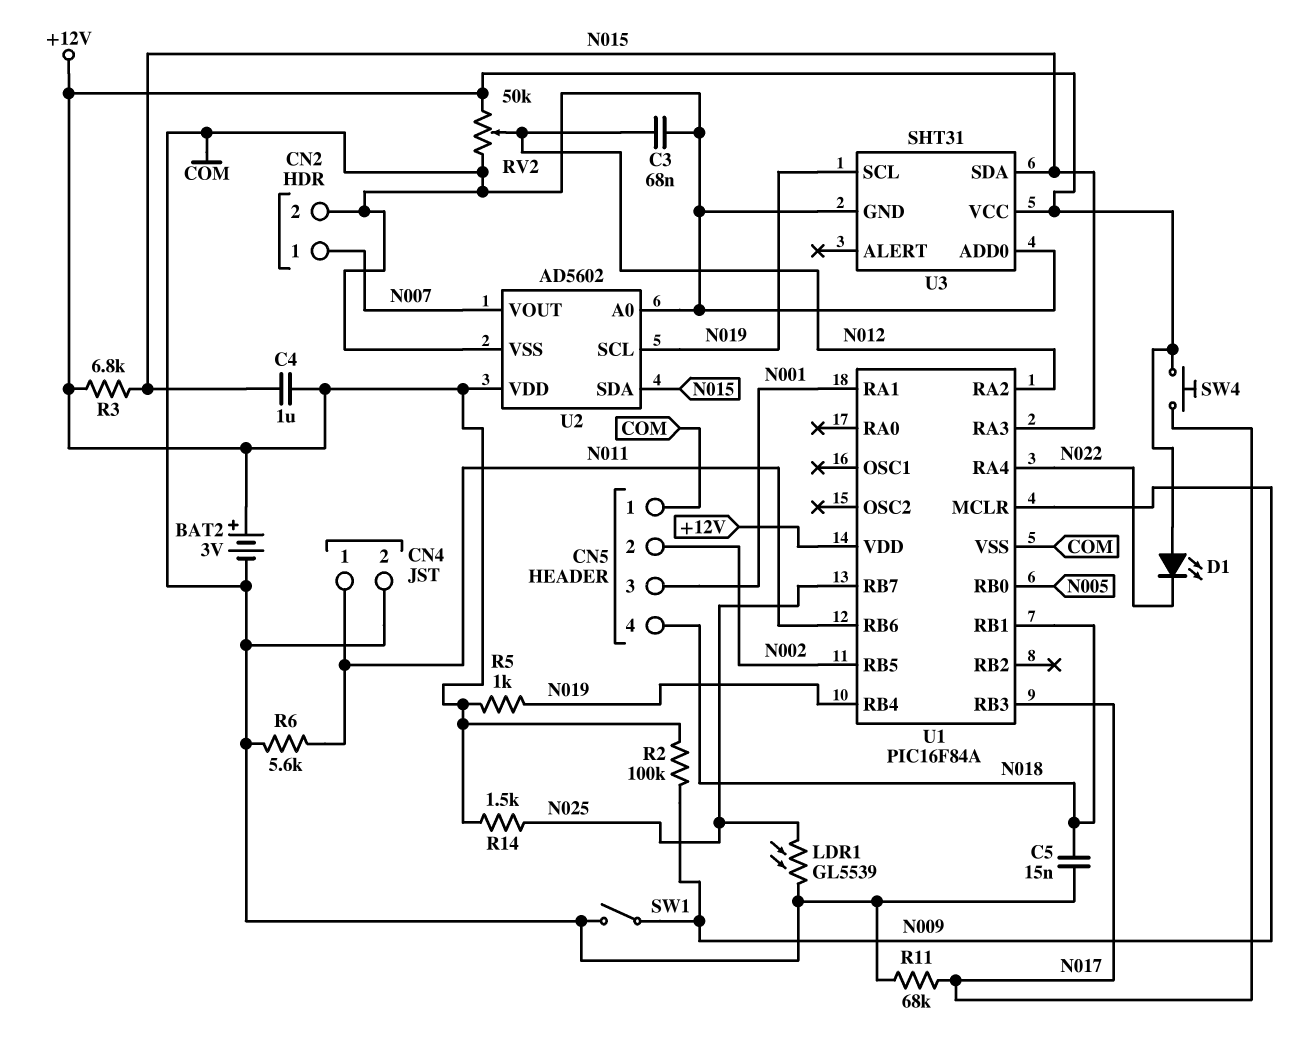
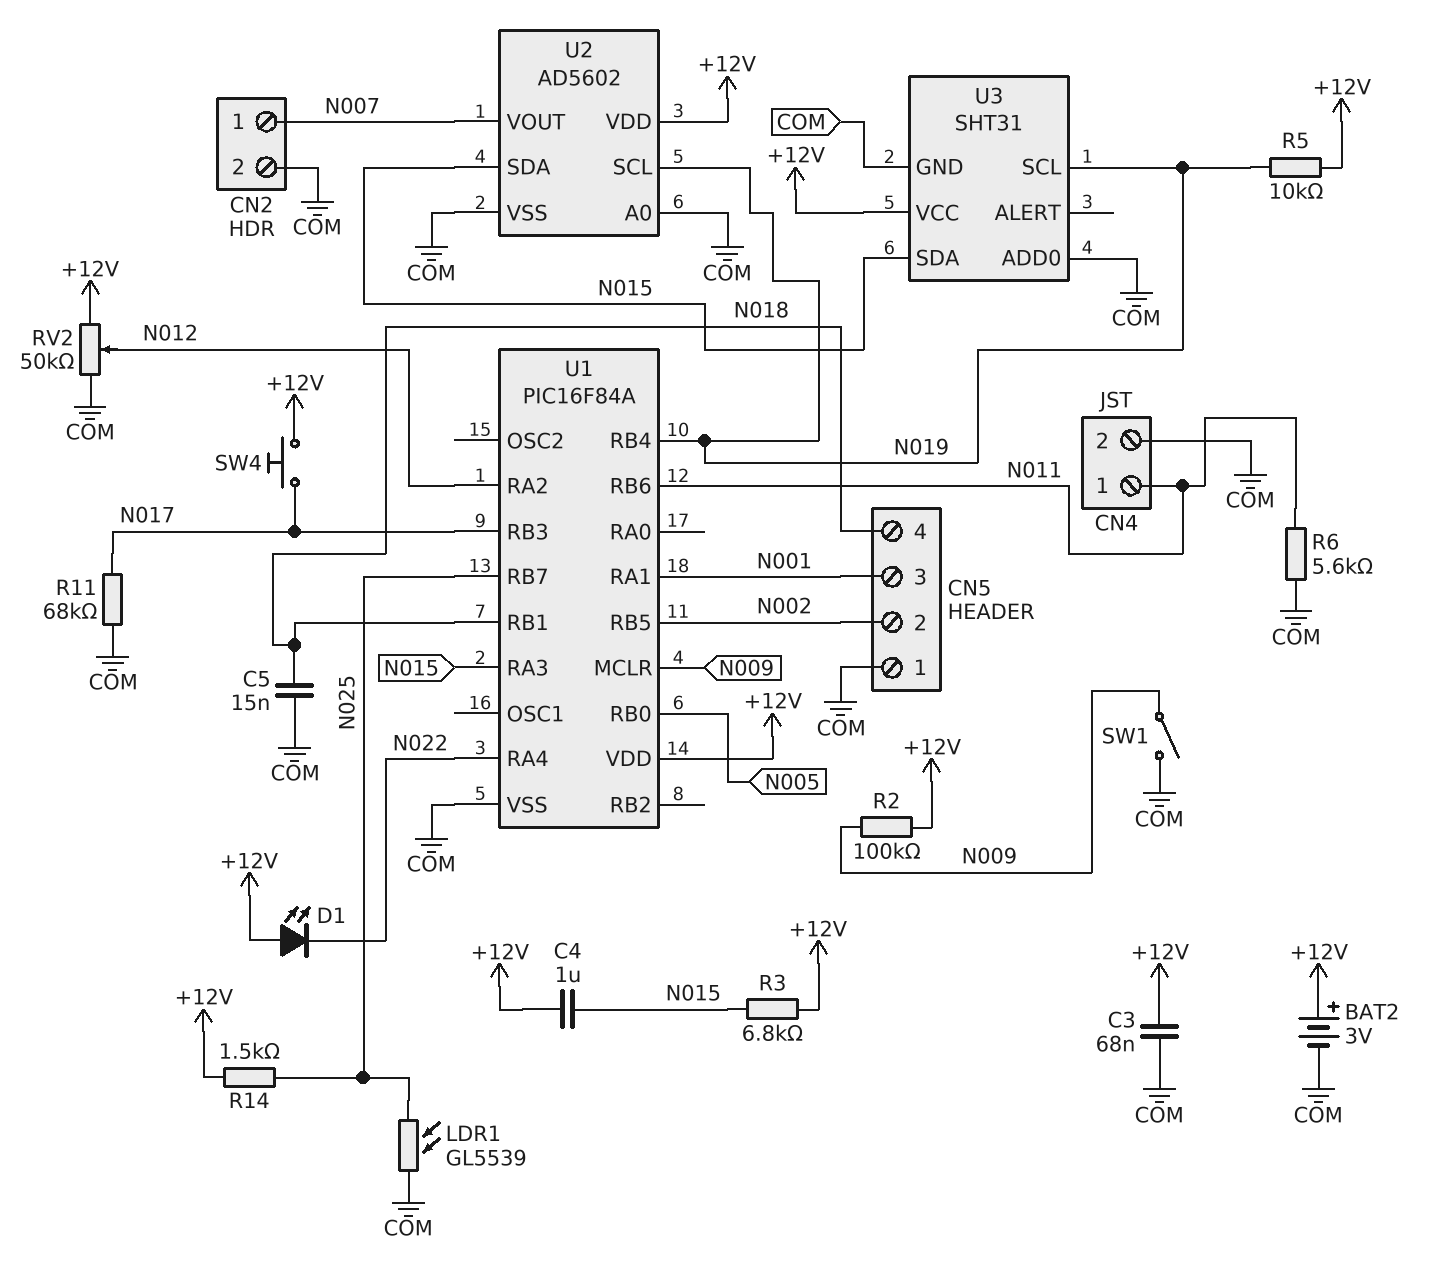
C3: 68nF (COM, N012) -> 68nF (+12V, COM)
R5: 1k (+12V, N019) -> 10k (+12V, N019)

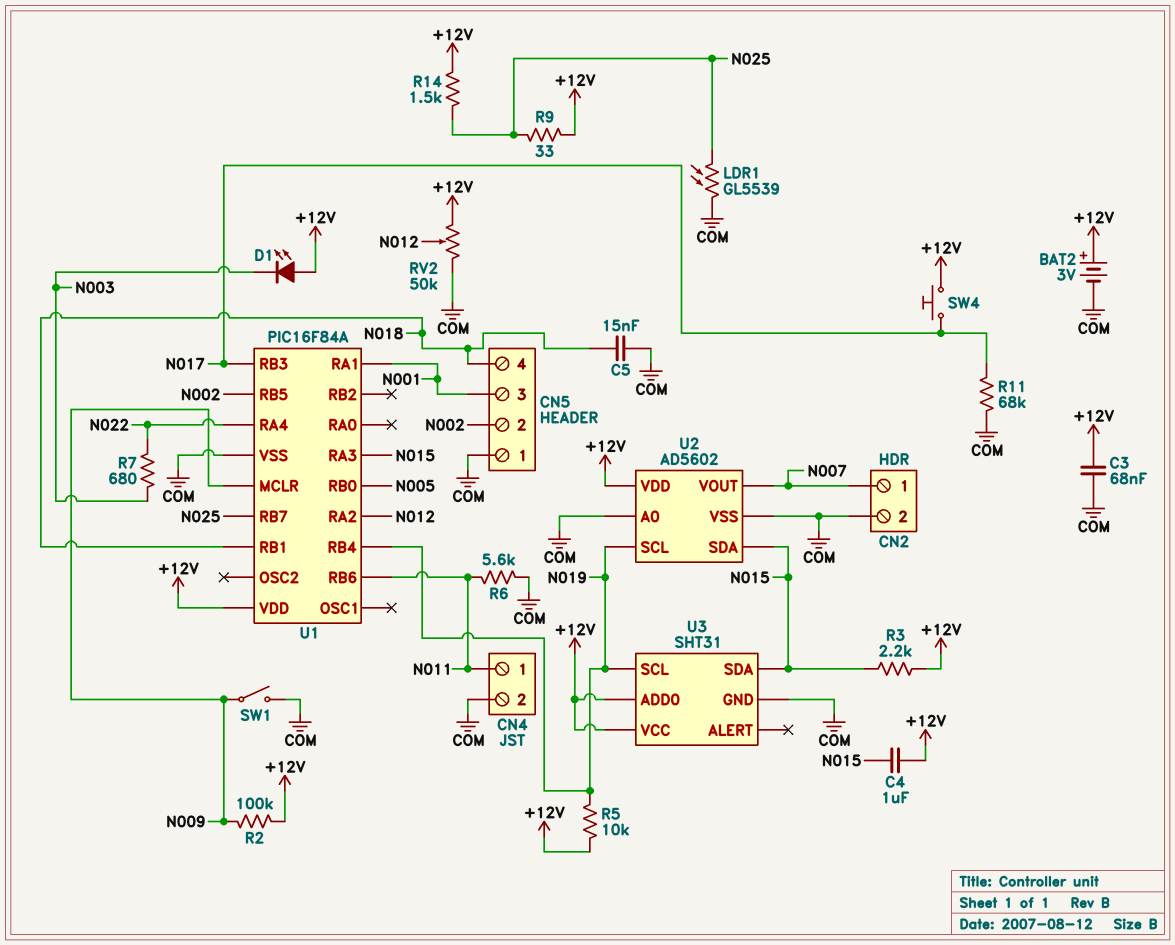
D1: LED (A +12V, K N022) -> LED (A +12V, K N003)
R3: 6.8k (+12V, N015) -> 2.2k (+12V, N015)
R7: none -> 680 (N003, N022)
R9: none -> 33 (+12V, N025)
U3 pin ADD0: COM -> +12V

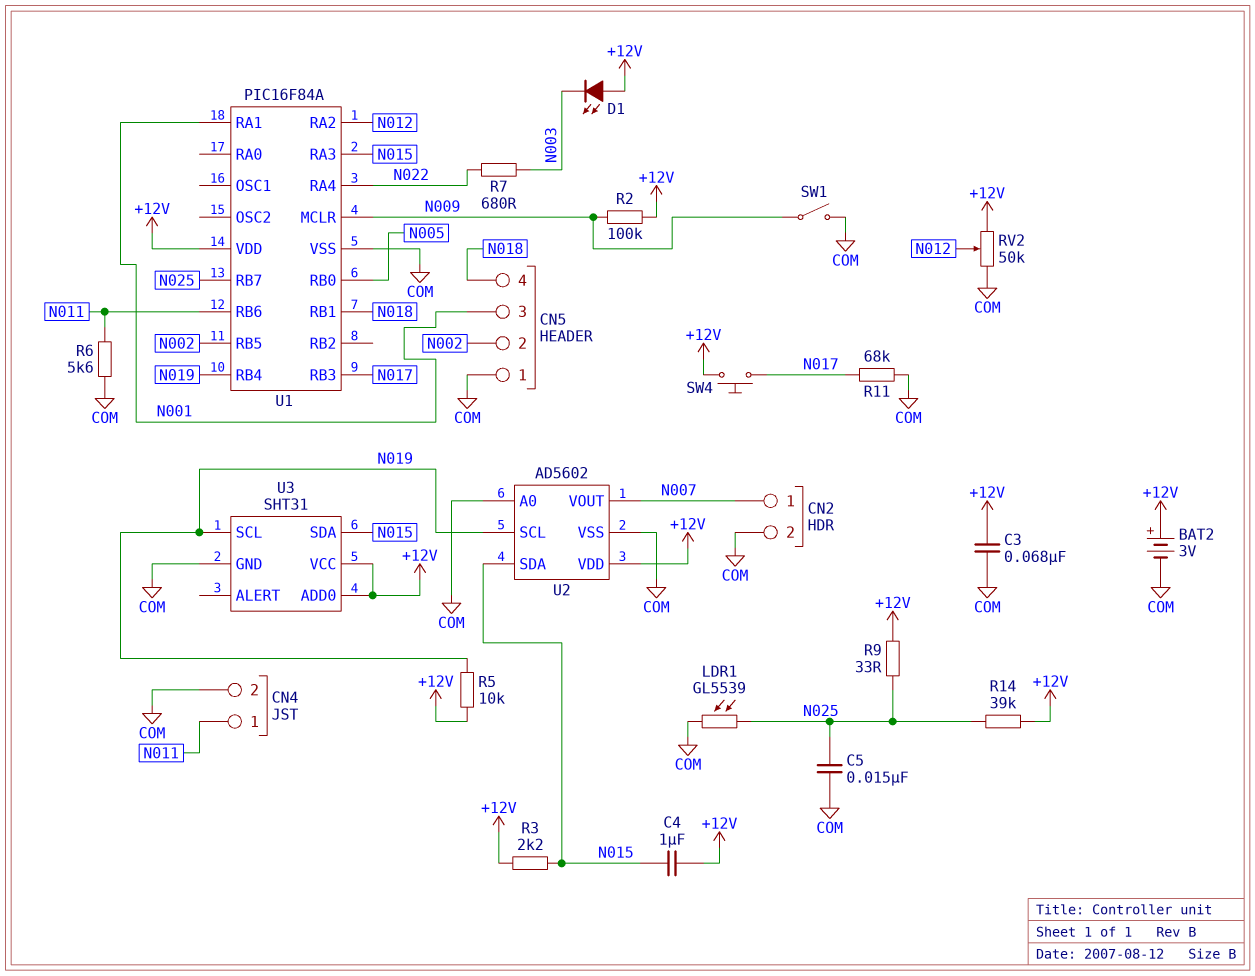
C5: 15nF (COM, N018) -> 15nF (COM, N025)
R14: 1.5k (+12V, N025) -> 39k (+12V, N025)

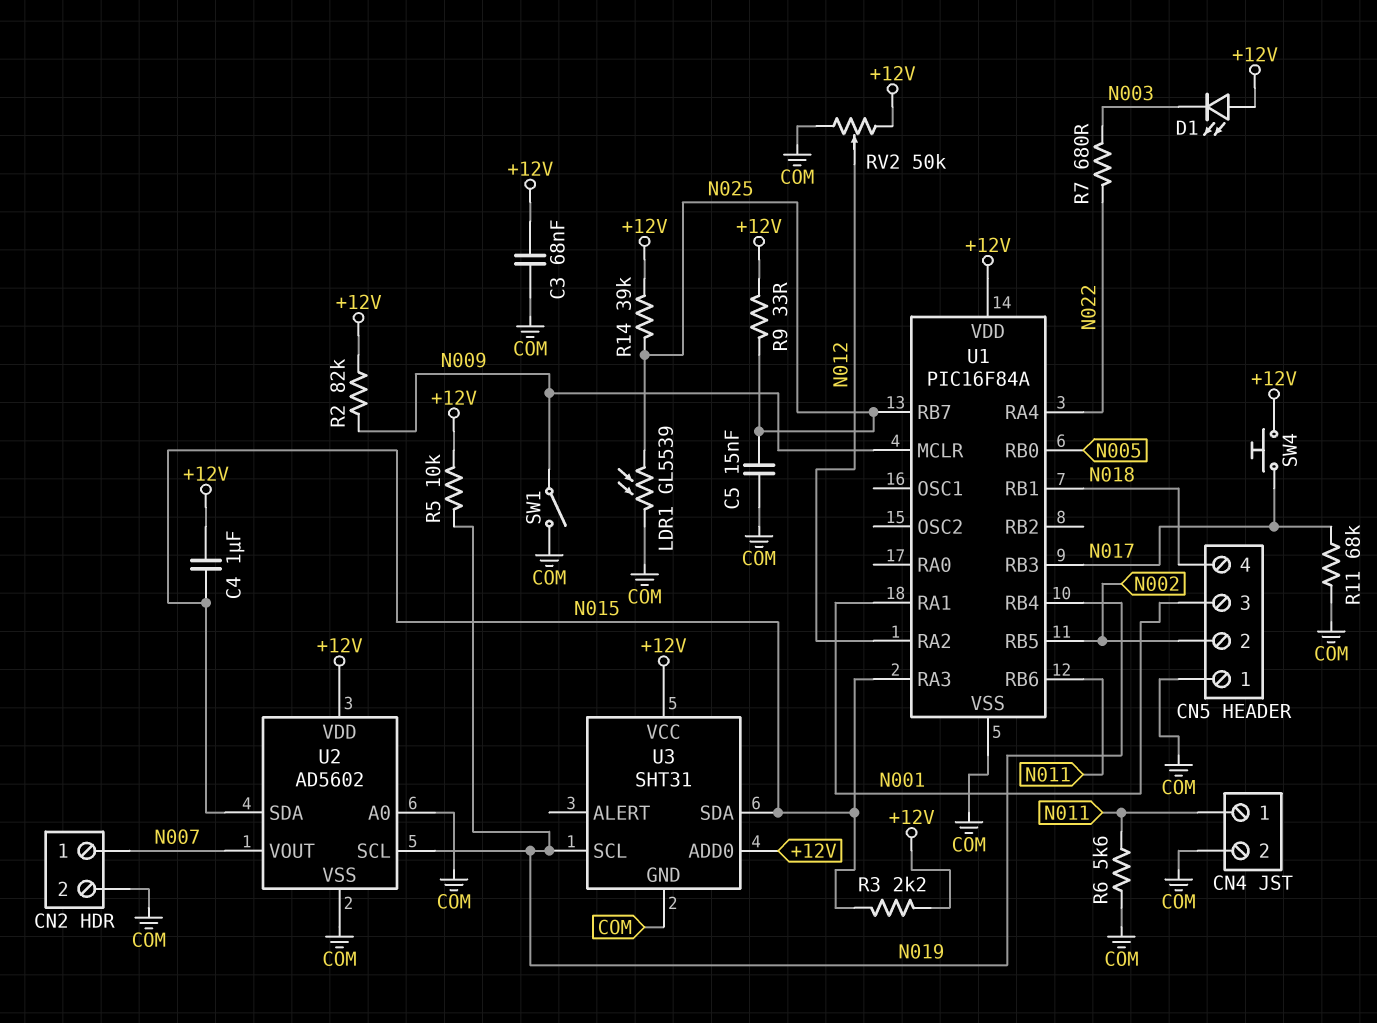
BAT2: 3V (plus +12V, minus COM) -> none
R2: 100k (+12V, N009) -> 82k (+12V, N009)

